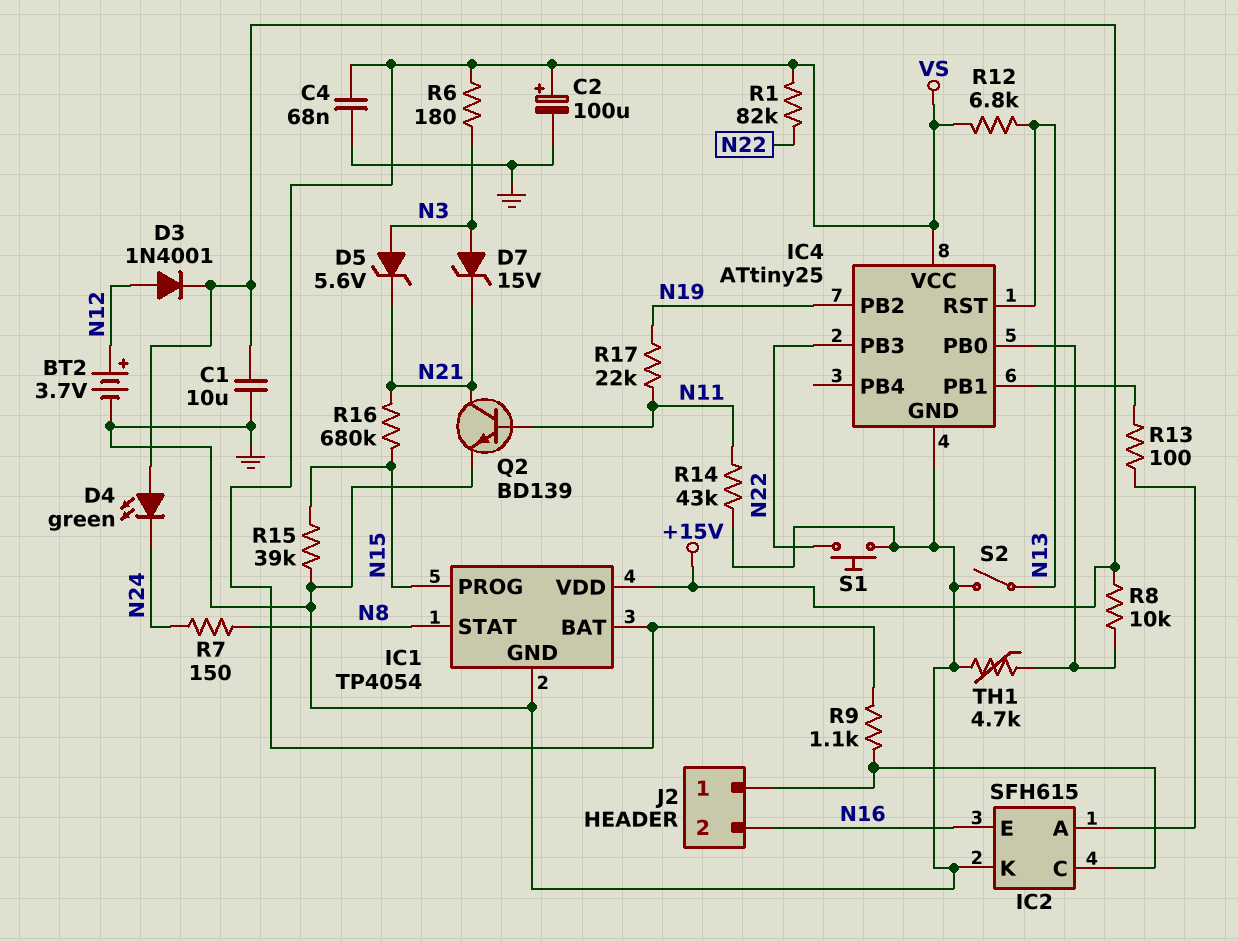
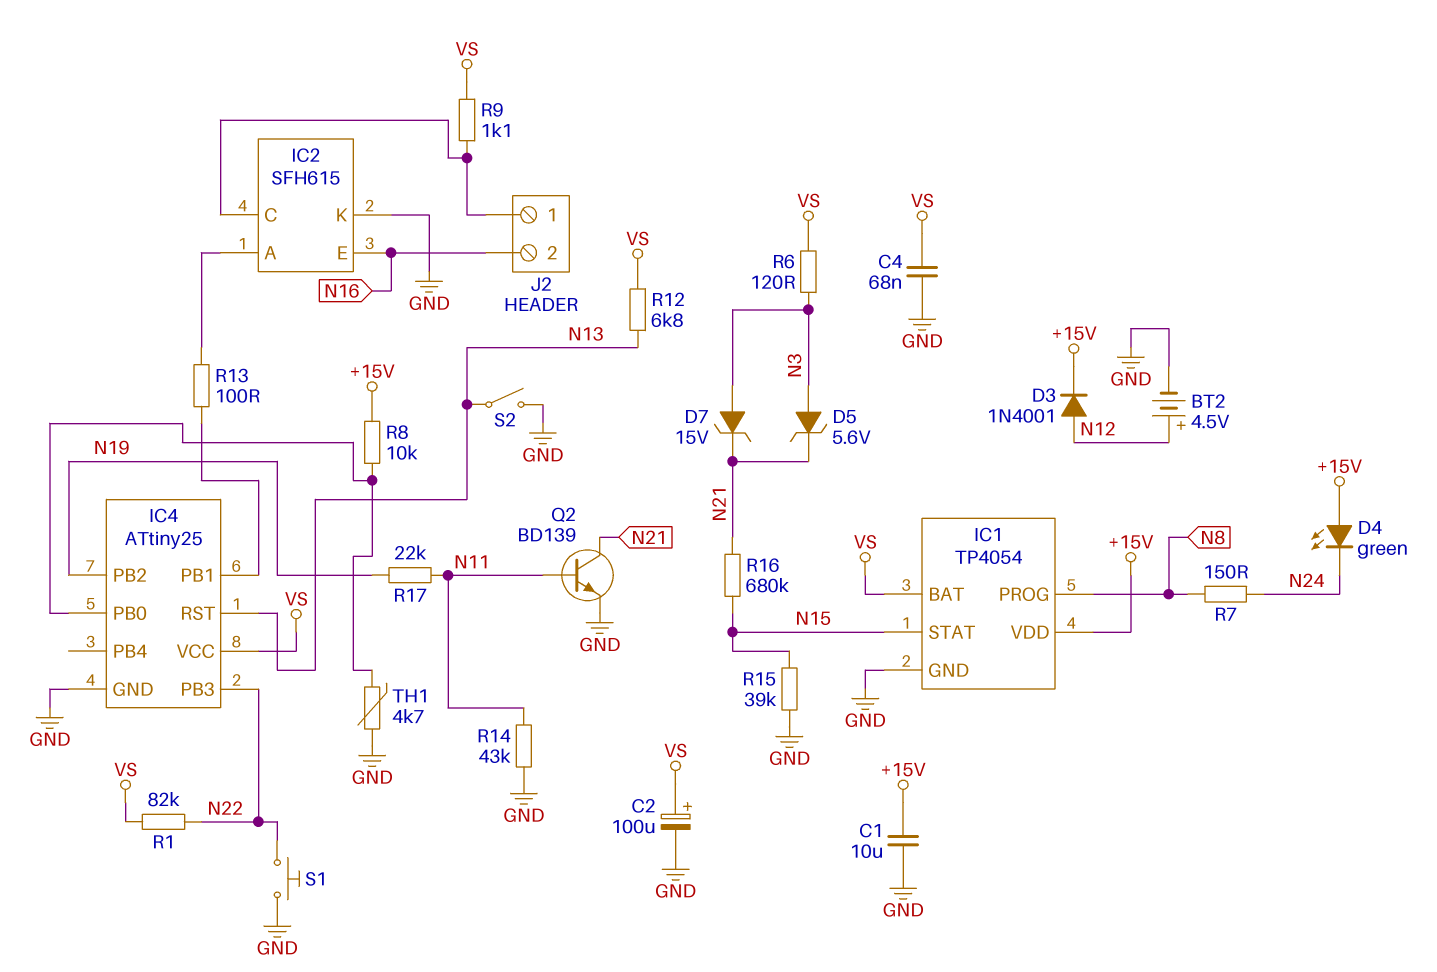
BT2: 3.7V (plus N12, minus GND) -> 4.5V (plus N12, minus GND)
IC1 pin PROG: N15 -> N8
IC1 pin STAT: N8 -> N15
R6: 180 (N3, VS) -> 120 (N3, VS)

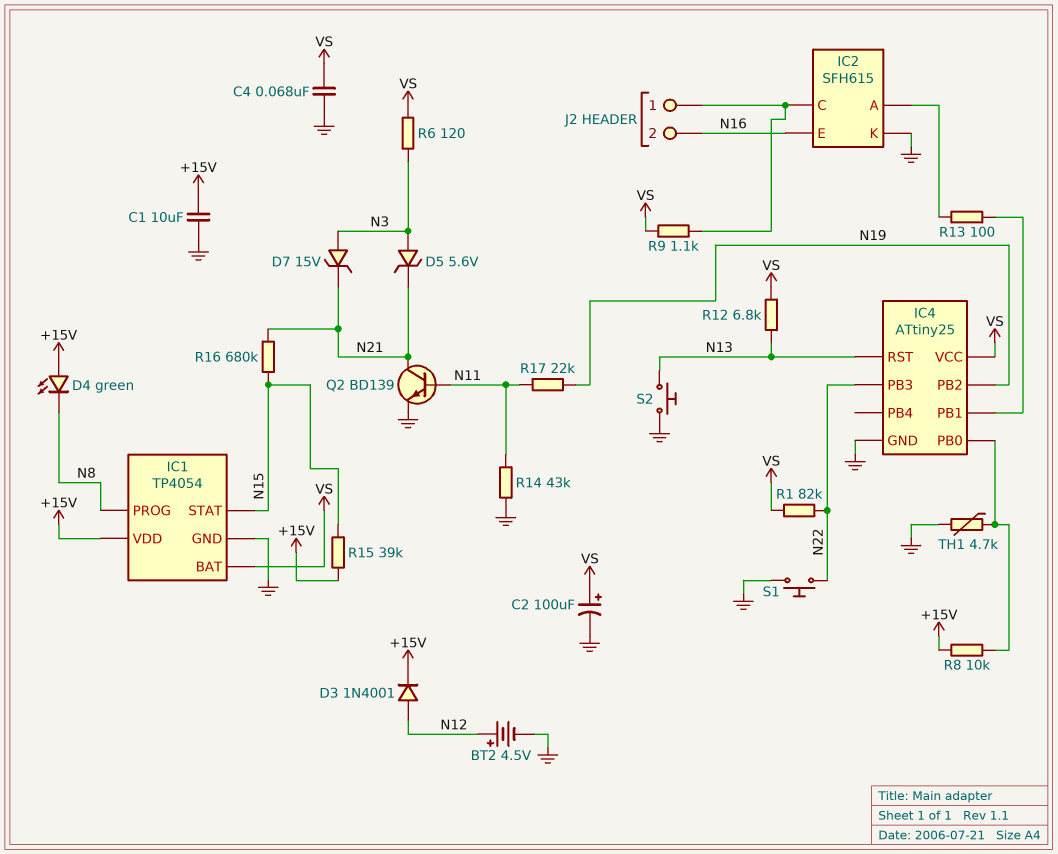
D4: LED green (A +15V, K N24) -> LED green (A +15V, K N8)
R7: 150 (N8, N24) -> none
R15: 39k (GND, N15) -> 39k (+15V, N15)
S2: switch (GND, N13) -> button (GND, N13)

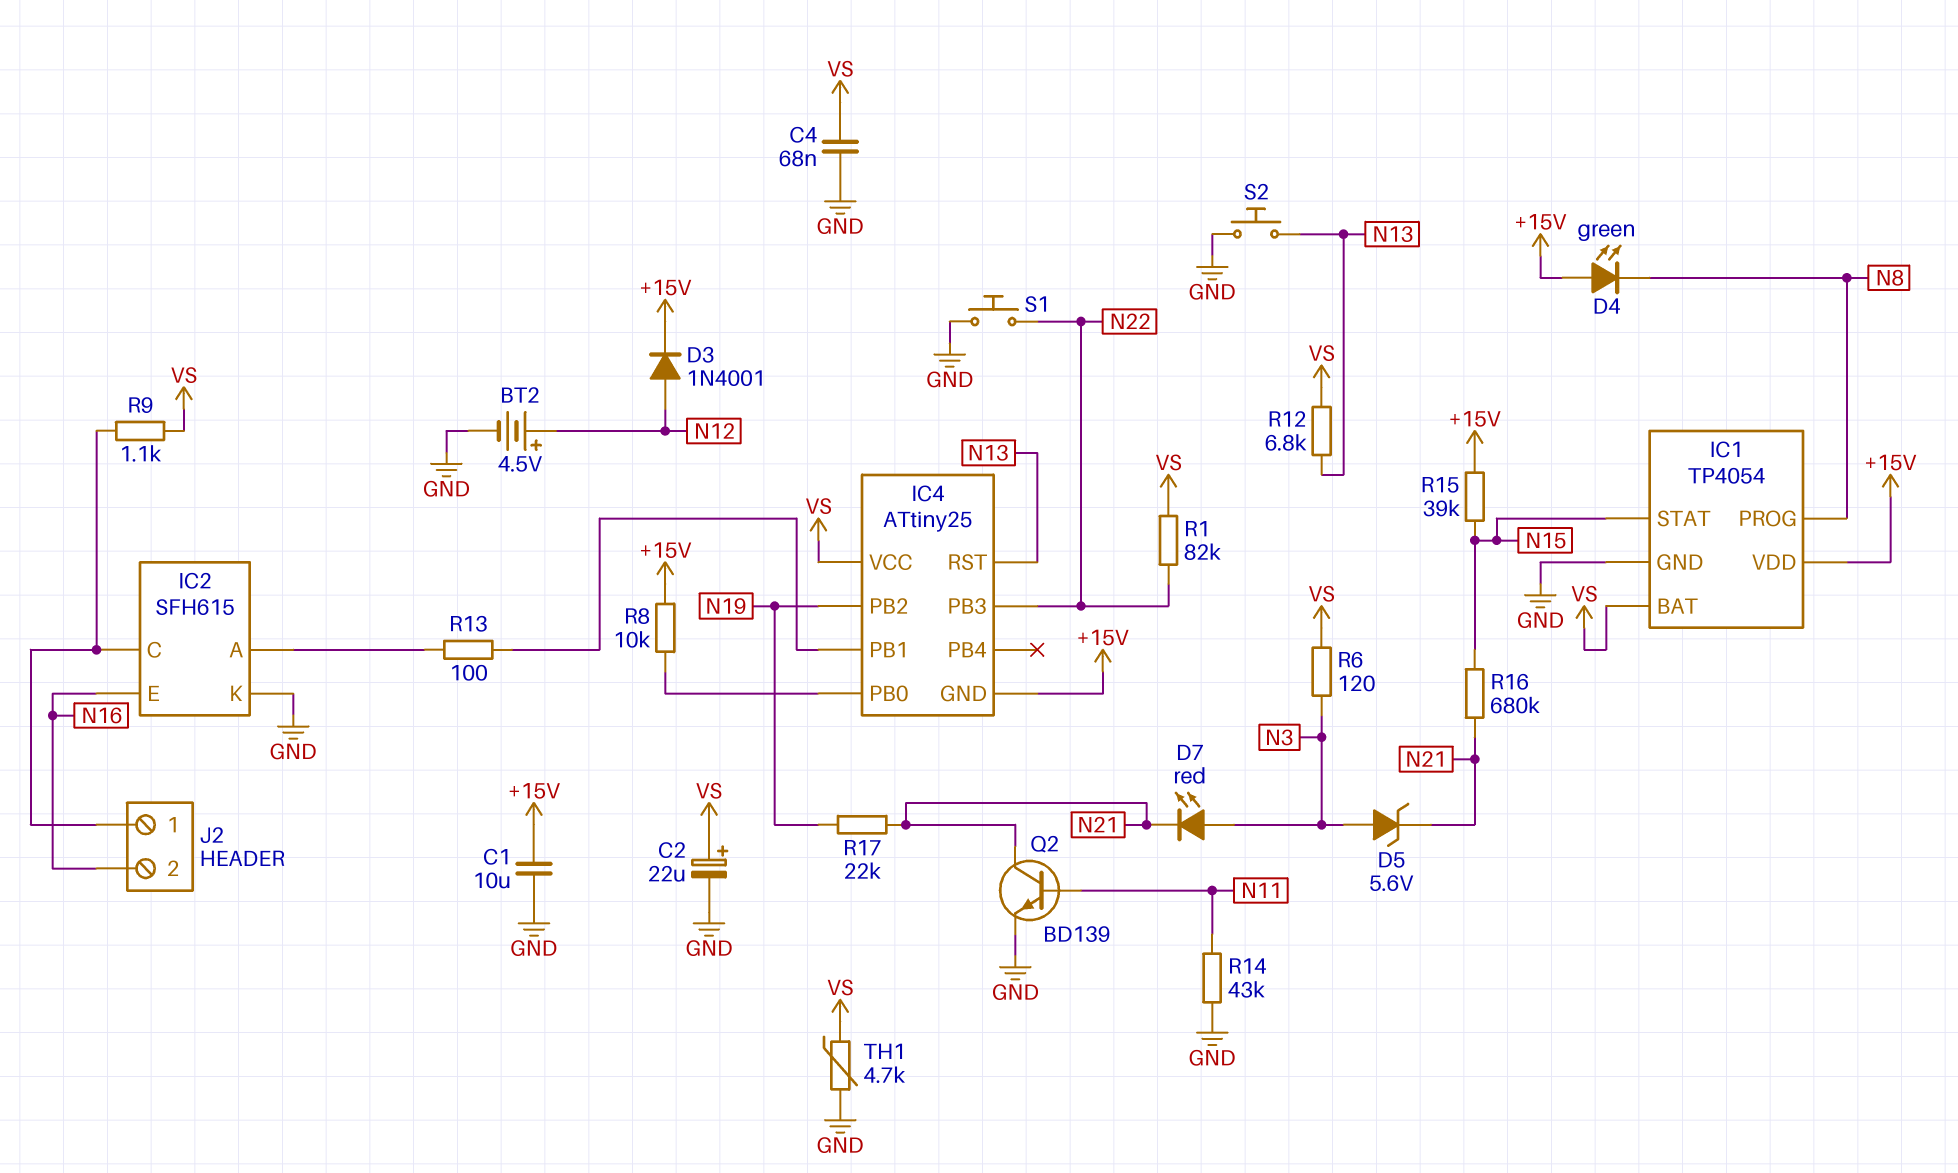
C2: 100uF (plus VS, minus GND) -> 22uF (plus VS, minus GND)
D7: zener 15V (A N3, K N21) -> LED red (A N3, K N21)
IC4 pin GND: GND -> +15V
R17: 22k (N11, N19) -> 22k (N19, N21)
TH1: 4.7k (GND, IC4/PB0) -> 4.7k (GND, VS)

